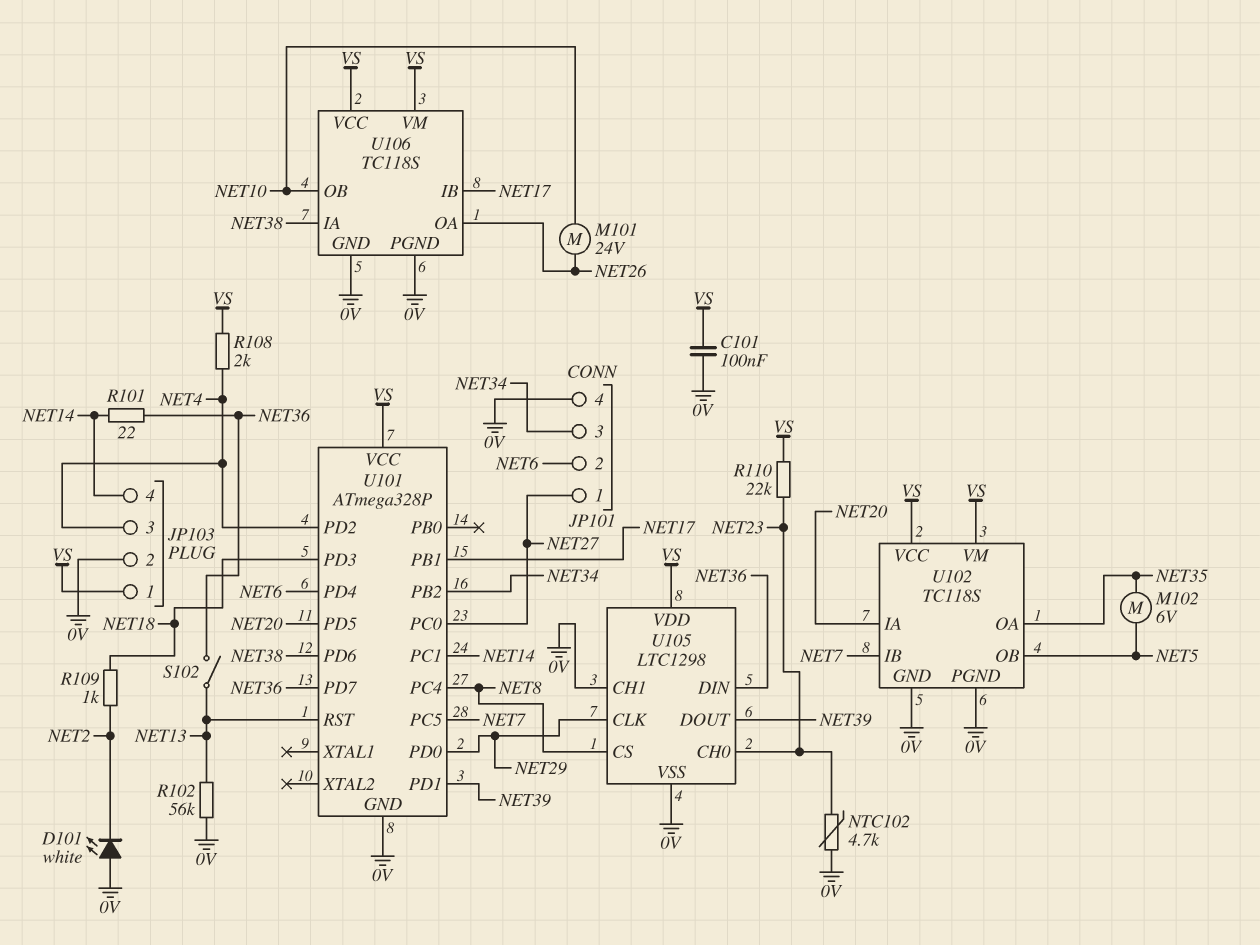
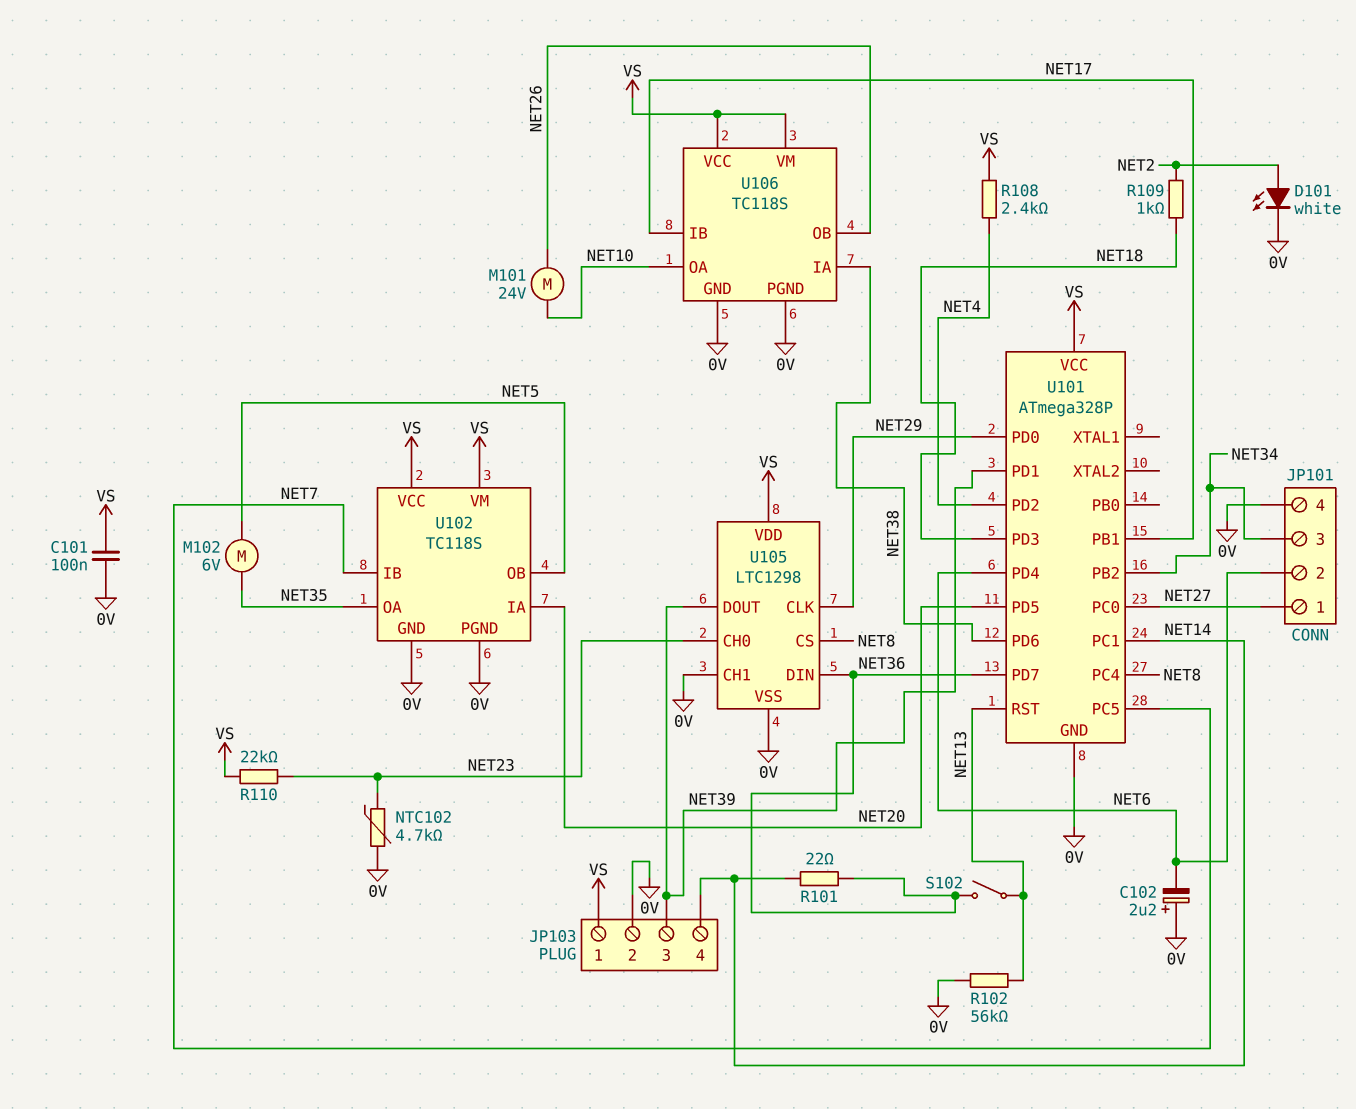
C102: none -> 2.2uF (plus 0V, minus NET6)
D101: LED white (A 0V, K NET2) -> LED white (A NET2, K 0V)
JP103 pin 3: NET4 -> NET39
R108: 2k (NET4, VS) -> 2.4k (NET4, VS)
U106 pin OA: NET26 -> NET10
U106 pin OB: NET10 -> NET26

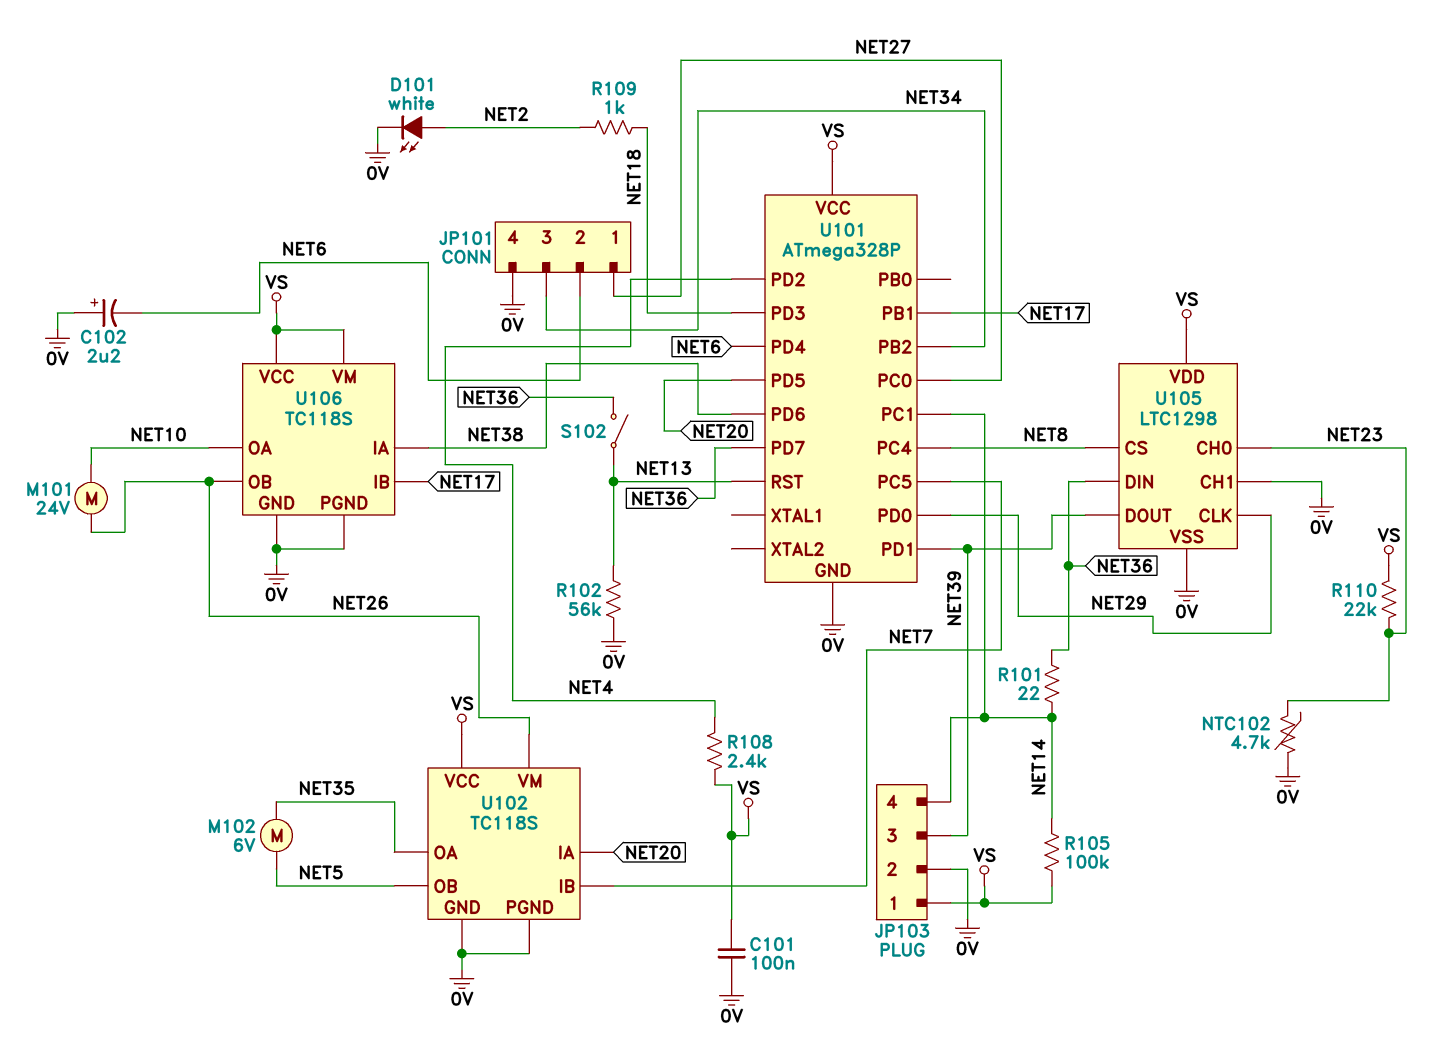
R105: none -> 100k (NET14, VS)
U102 pin VM: VS -> NET26

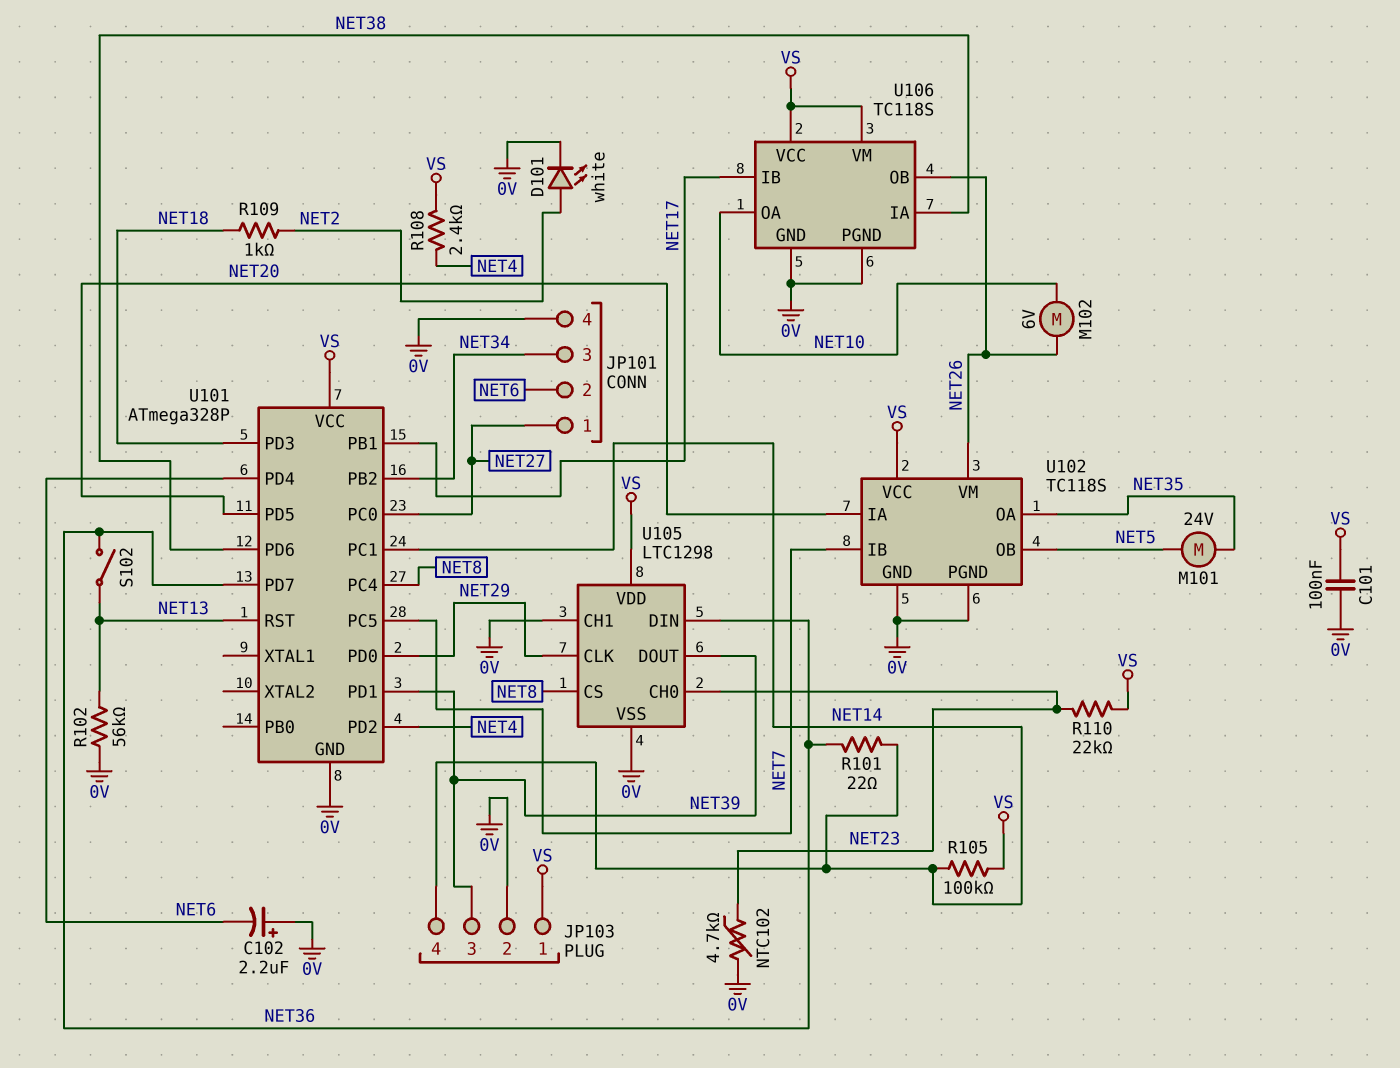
M101: motor 24V (NET10, NET26) -> motor 24V (NET5, NET35)
M102: motor 6V (NET5, NET35) -> motor 6V (NET10, NET26)

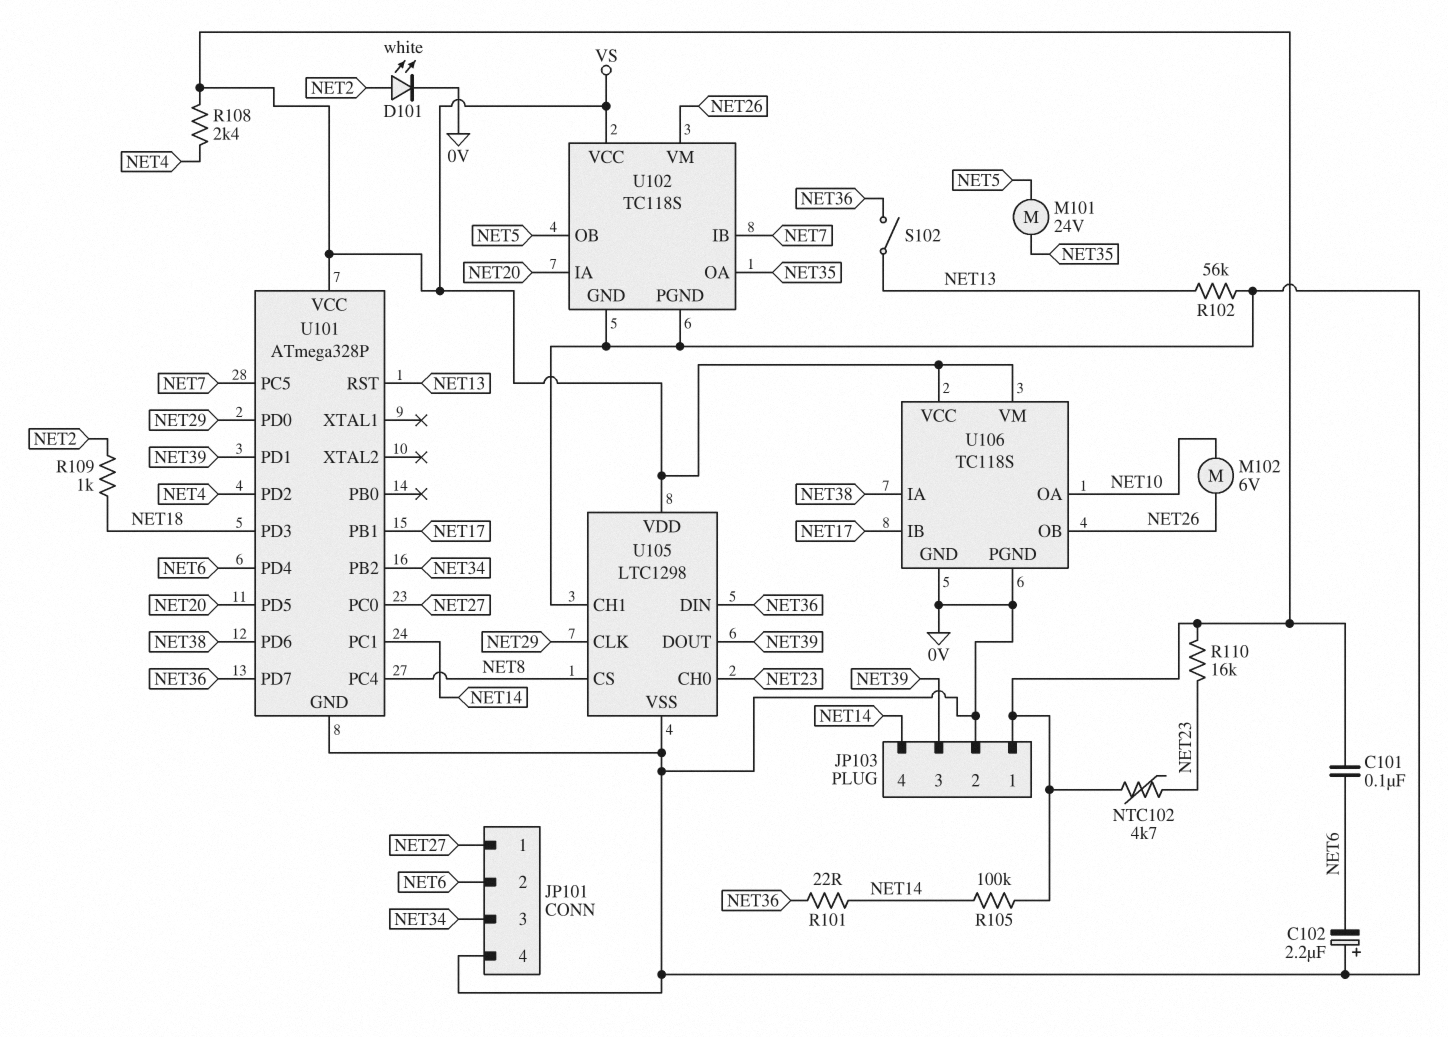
C101: 100nF (0V, VS) -> 100nF (NET6, VS)
NTC102: 4.7k (0V, NET23) -> 4.7k (NET23, VS)
R110: 22k (NET23, VS) -> 16k (NET23, VS)

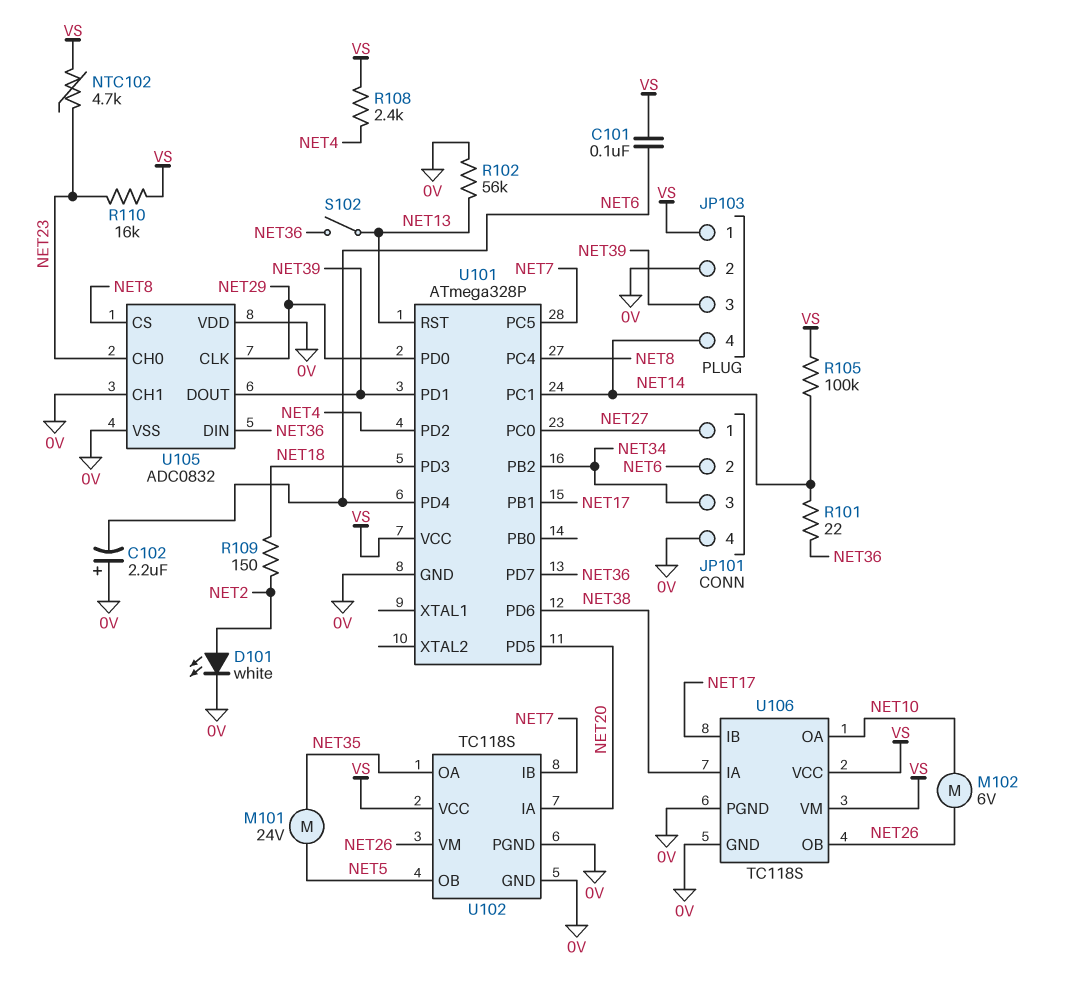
R109: 1k (NET2, NET18) -> 150 (NET2, NET18)
U105: LTC1298 -> ADC0832
U105 pin VDD: VS -> 0V

